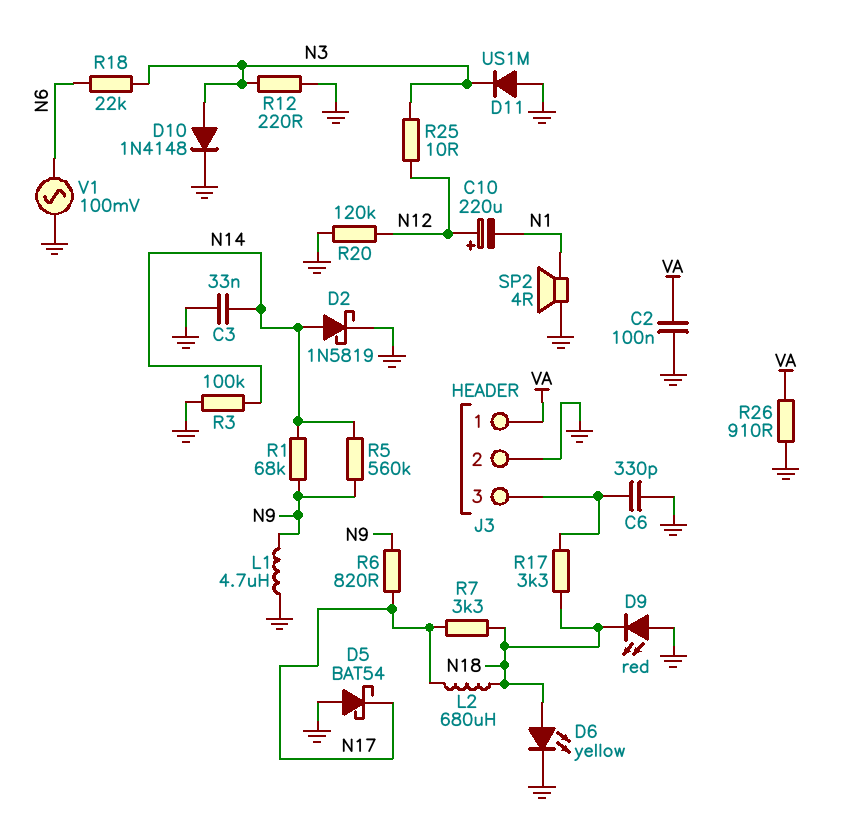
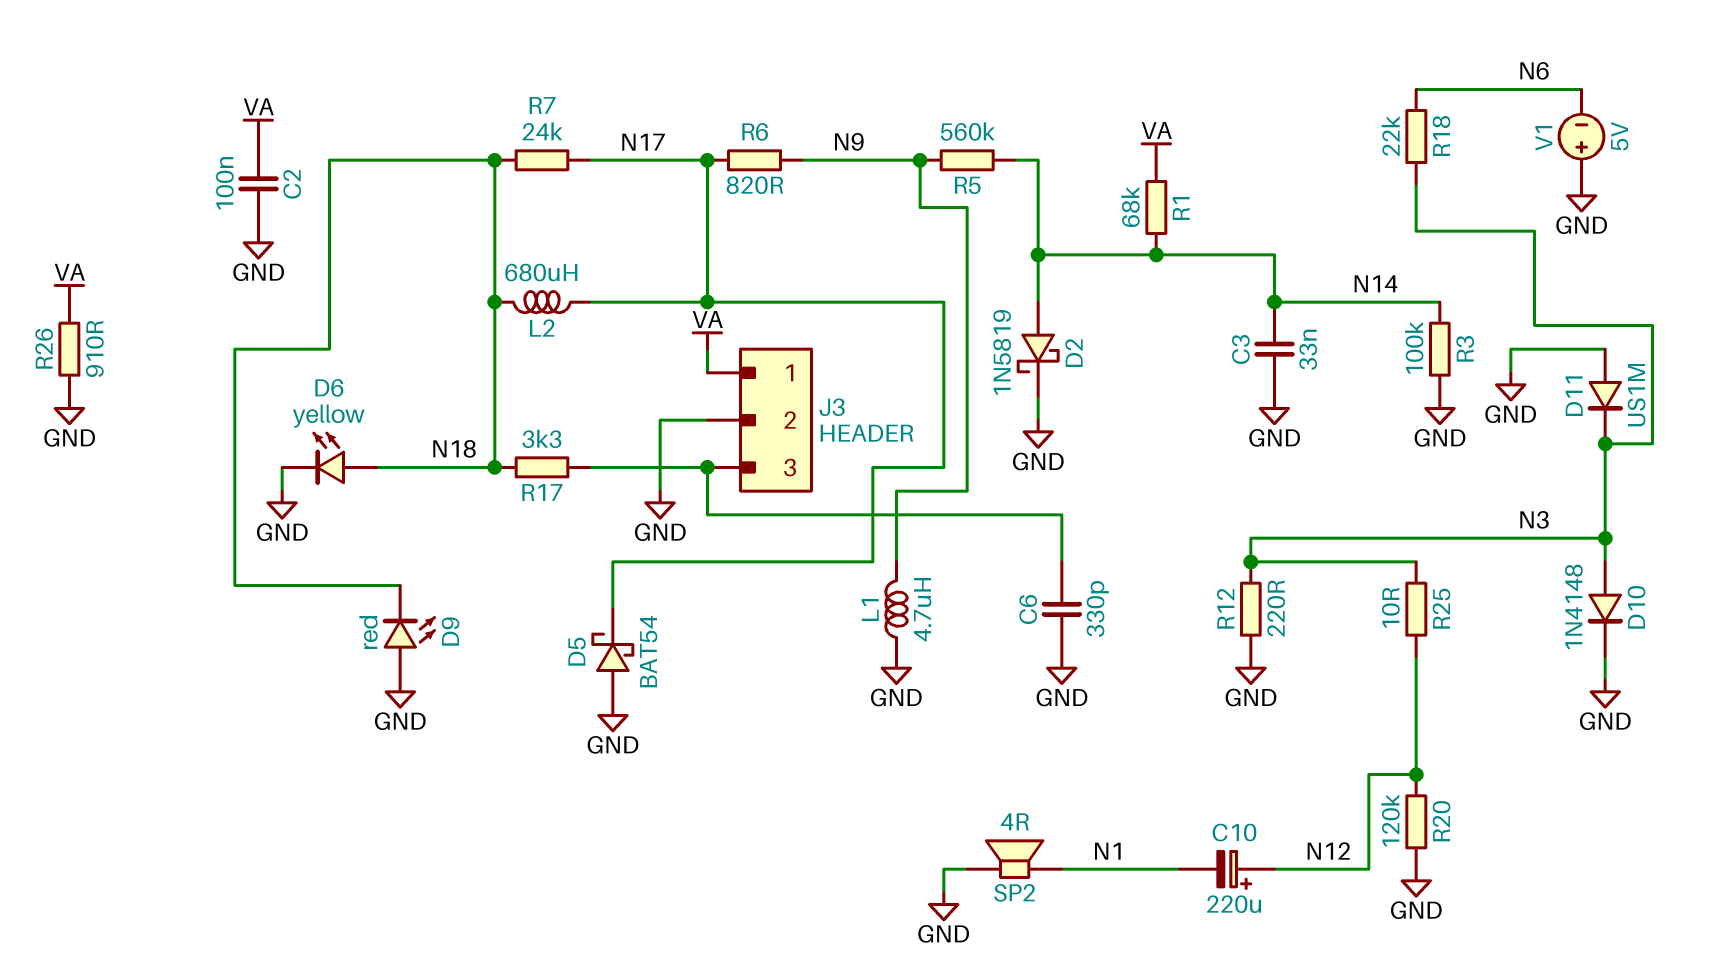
R1: 68k (N9, N14) -> 68k (N14, VA)
R7: 3.3k (N17, N18) -> 24k (N17, N18)
V1: AC 100mV (GND, N6) -> 5V (plus GND, minus N6)

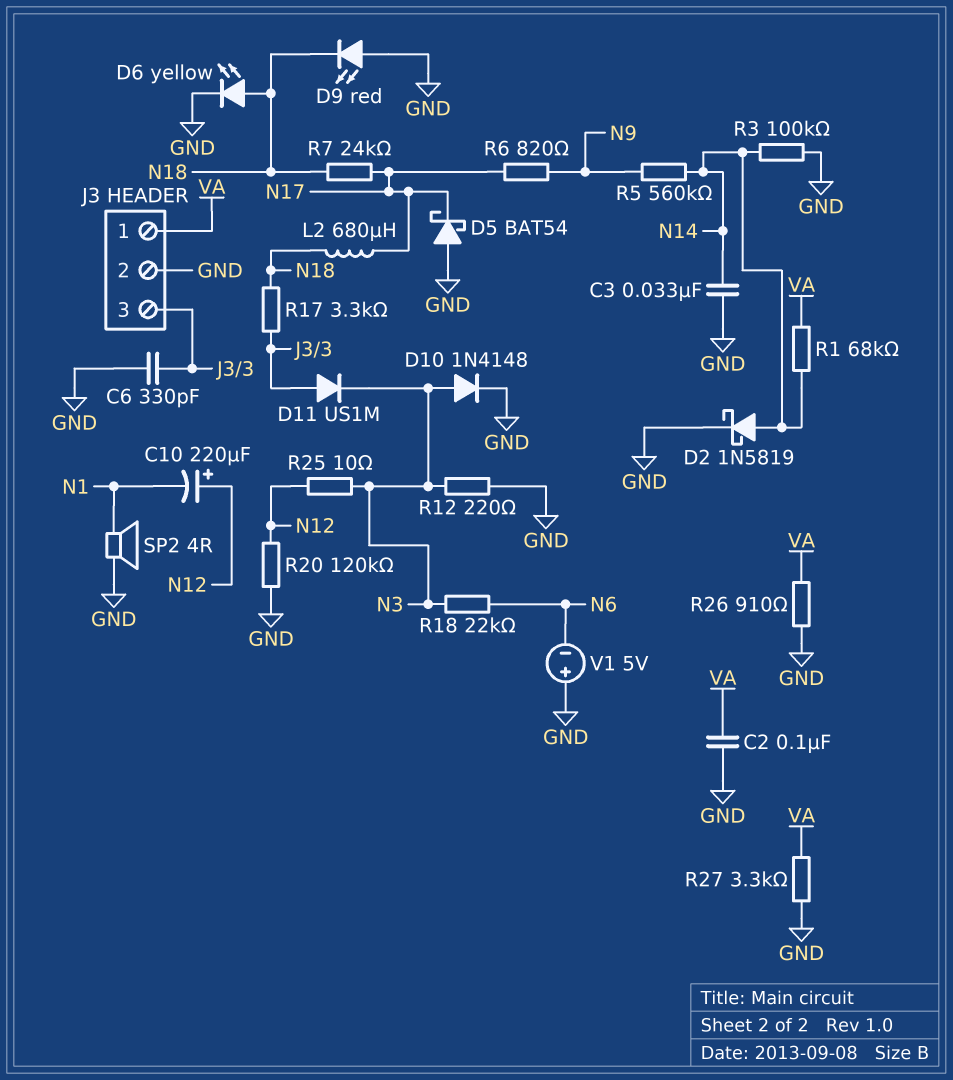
D11: diode US1M (A GND, K N3) -> diode US1M (A J3/3, K N3)
L1: 4.7uH (GND, N9) -> none
R27: none -> 3.3k (GND, VA)

